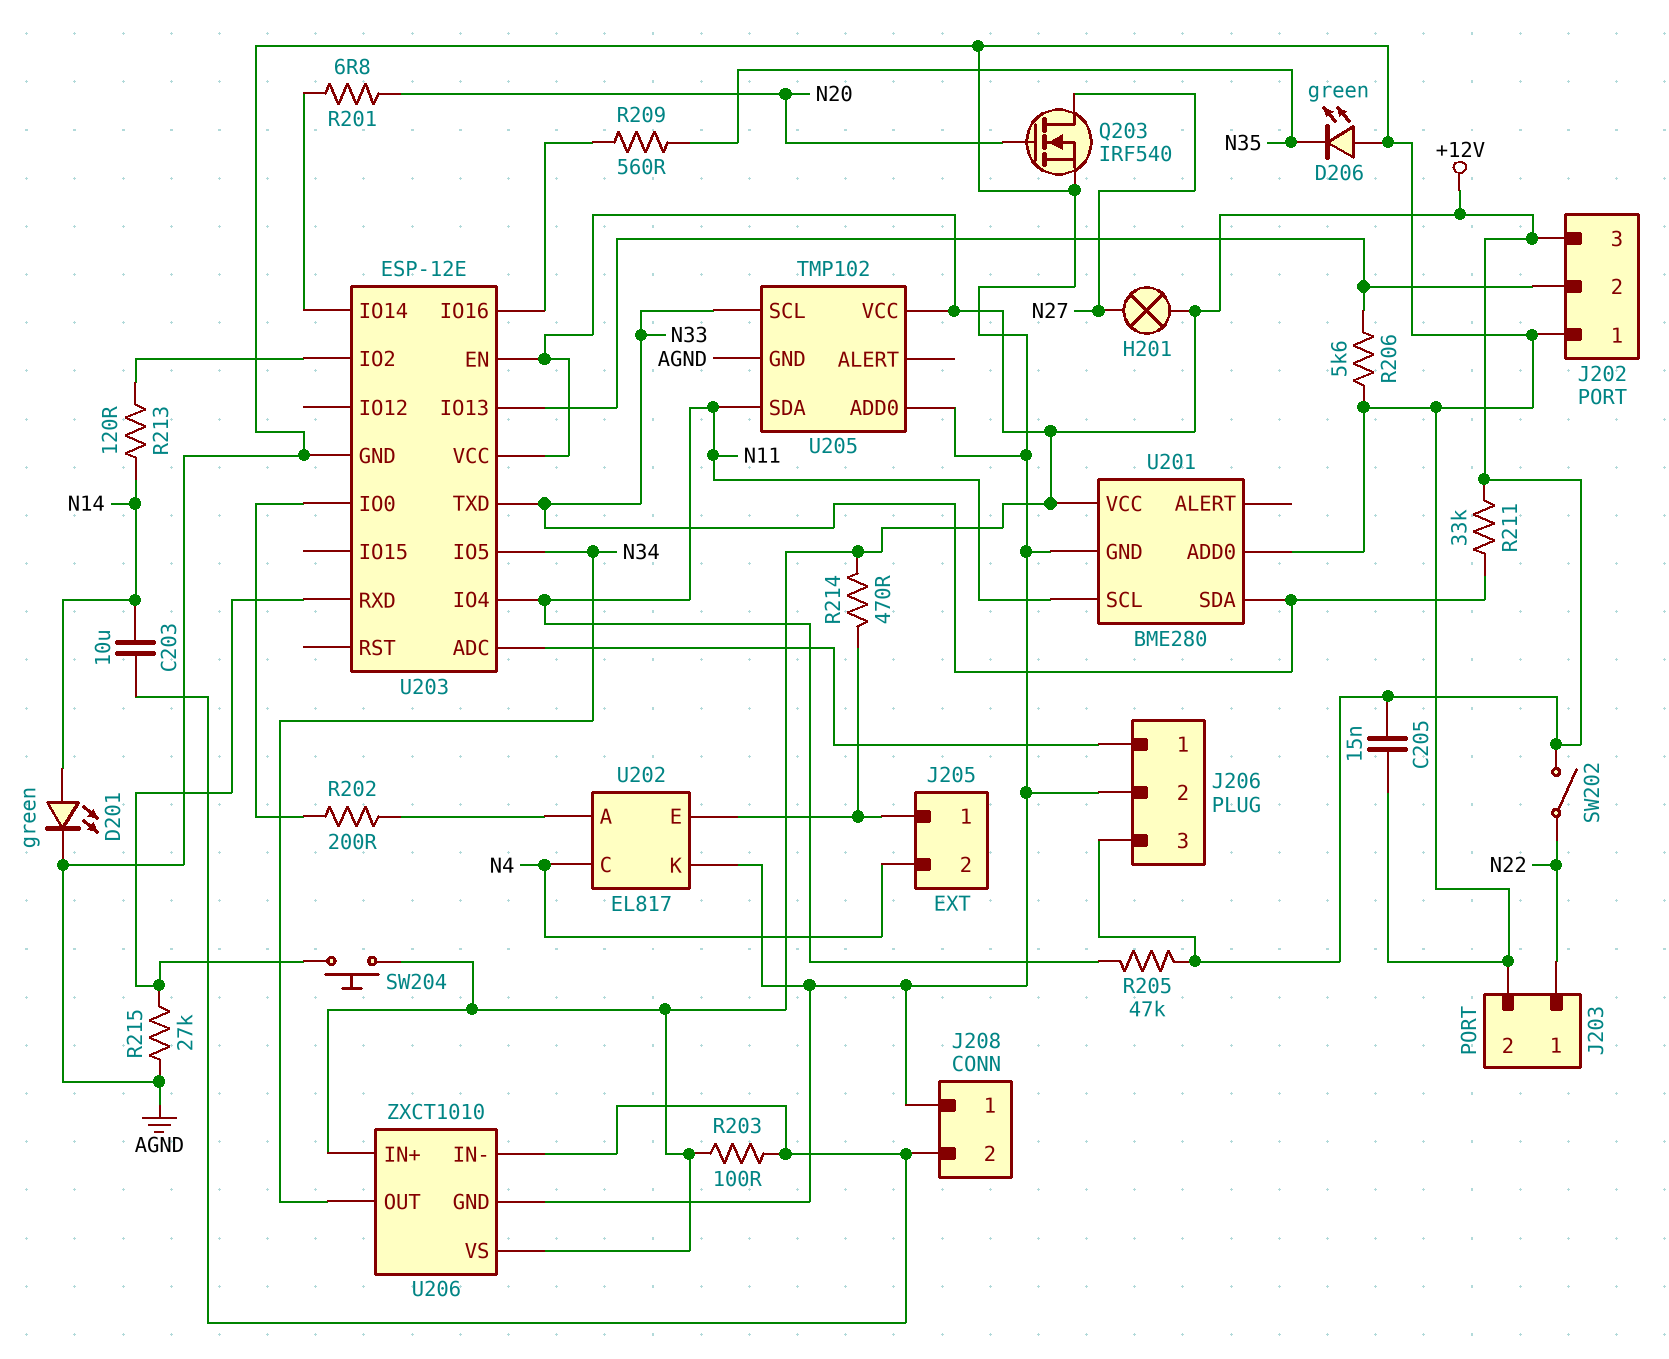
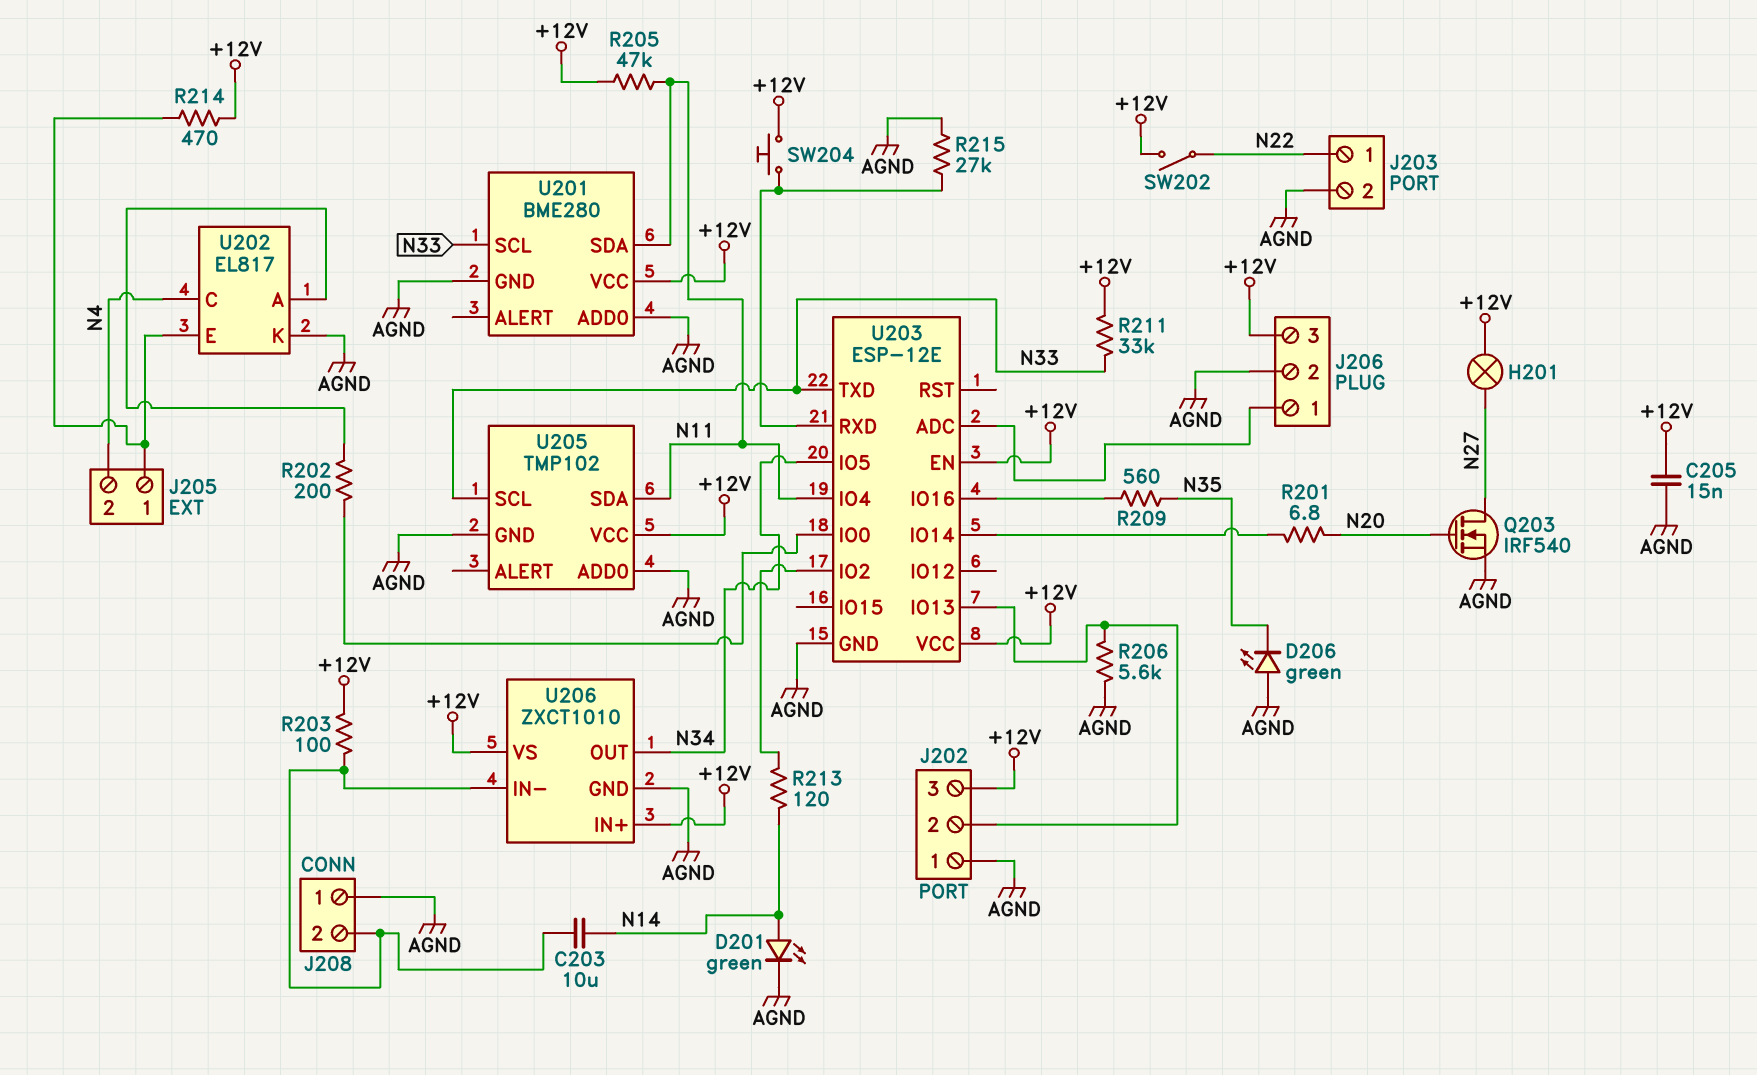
U201 pin SCL: N11 -> N33
U201 pin SDA: N33 -> N11

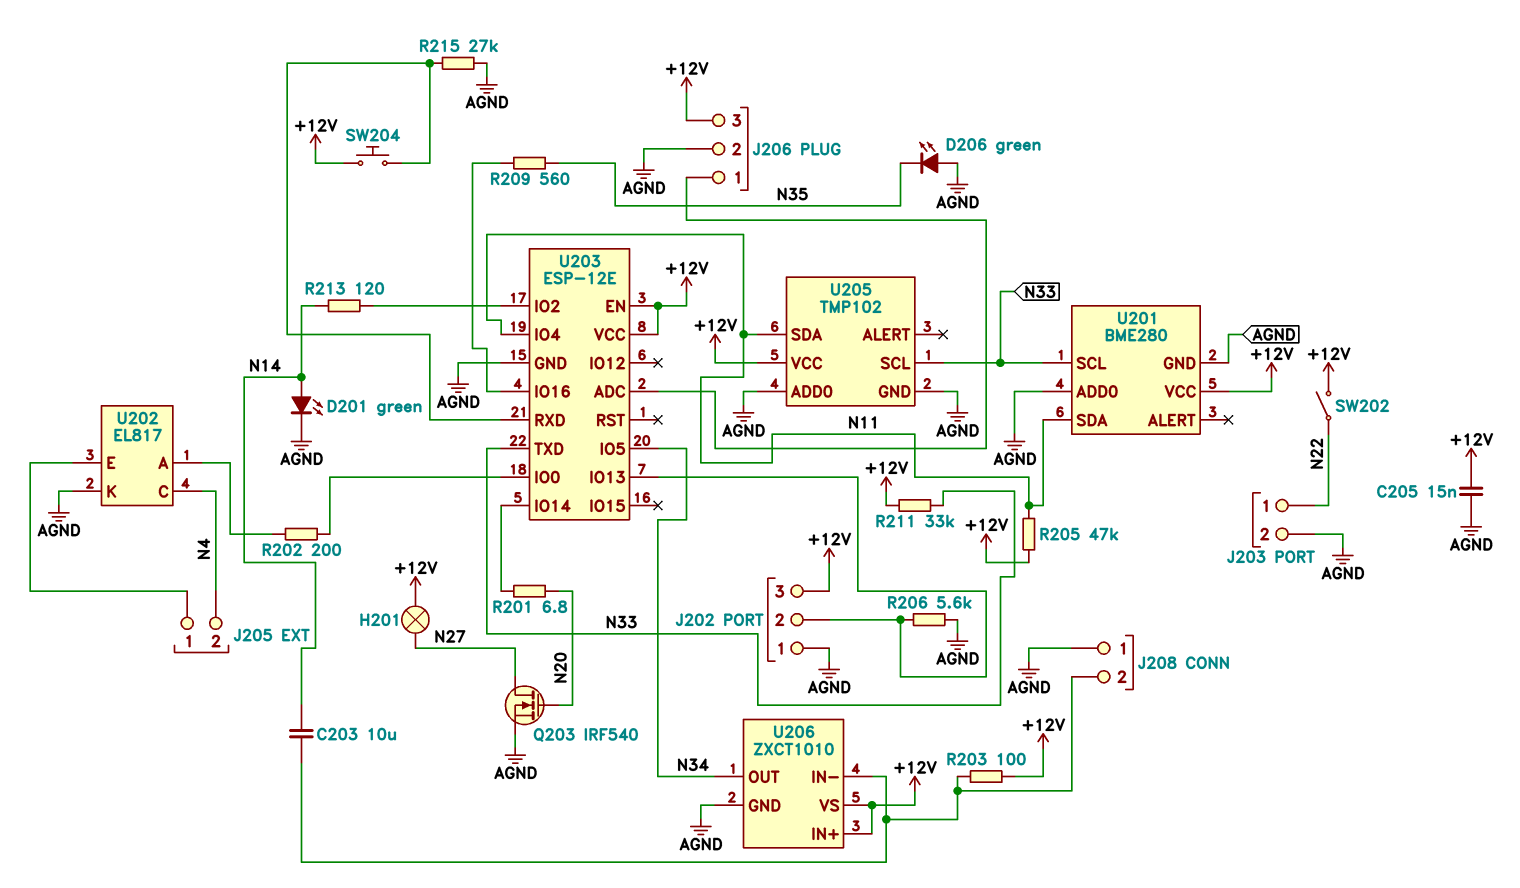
R214: 470 (+12V, J205/1) -> none

